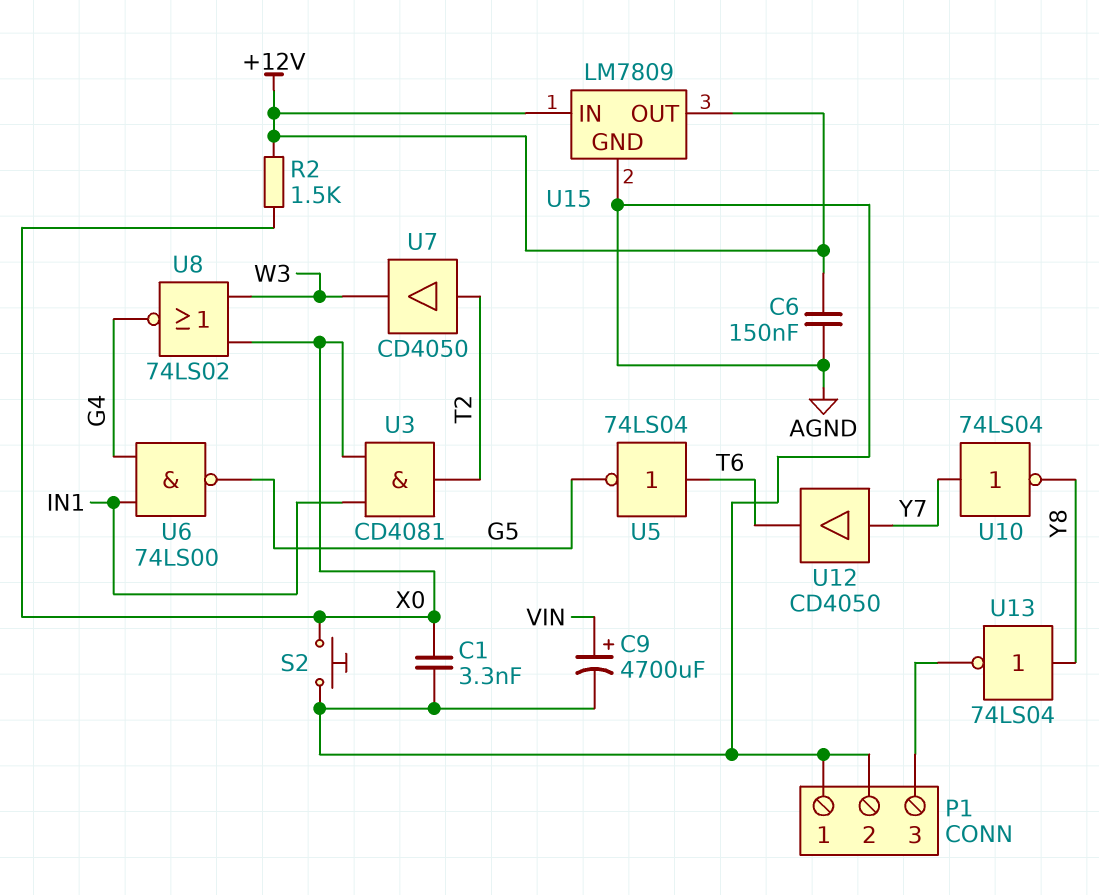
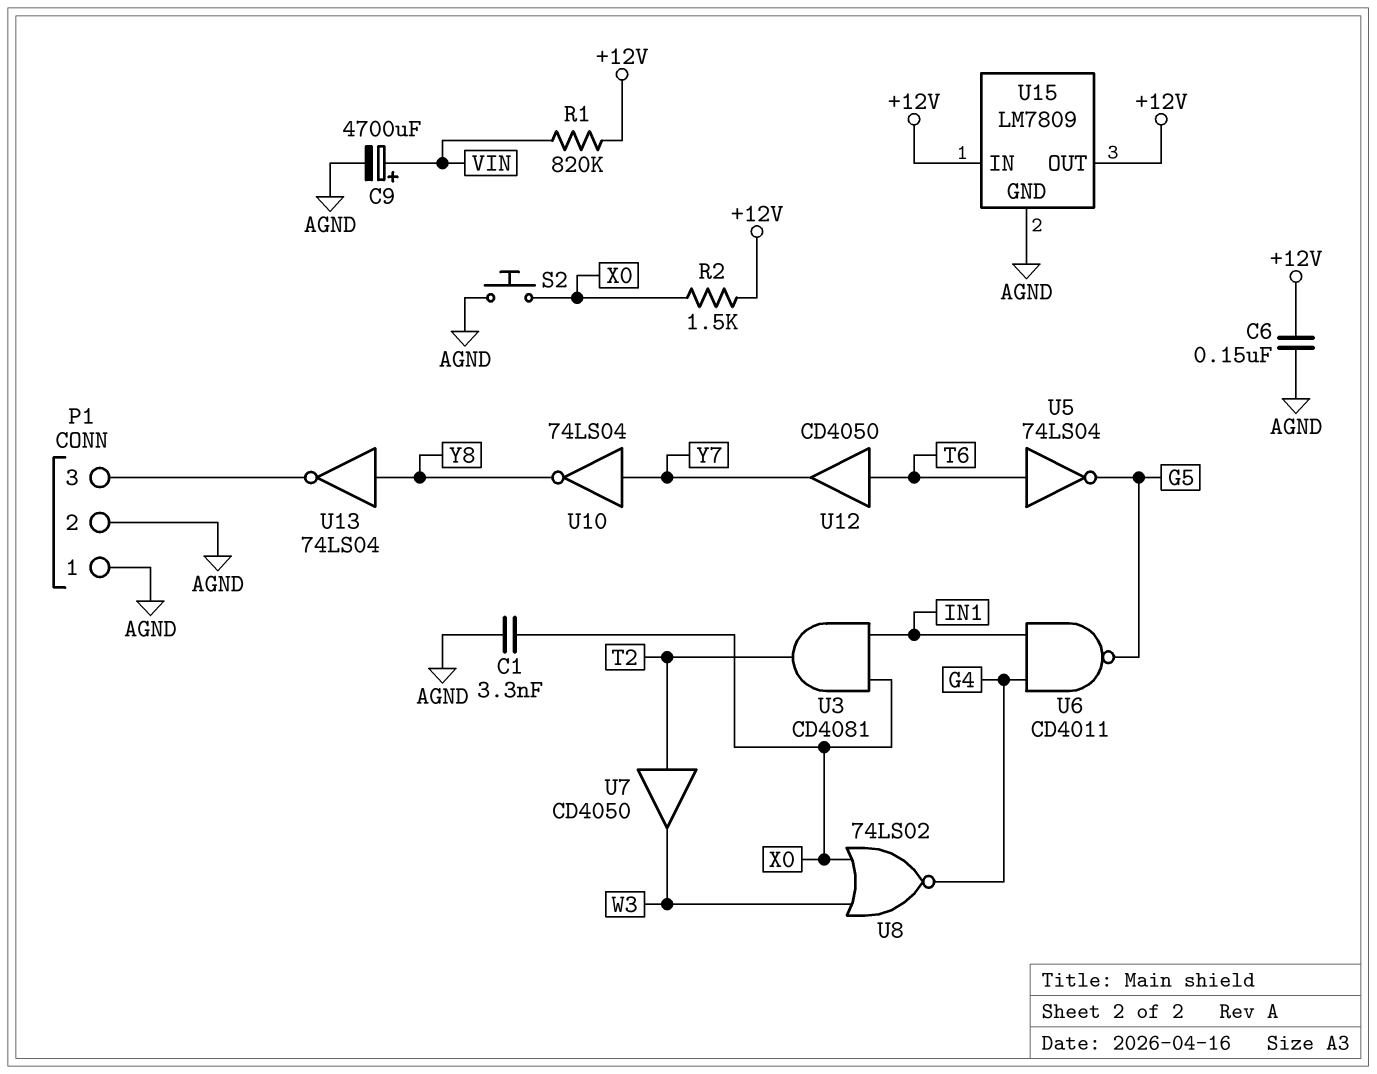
R1: none -> 820k (+12V, VIN)
U6: NAND 74LS00 (in G4, in IN1, out G5) -> NAND CD4011 (in G4, in IN1, out G5)
U12: buffer CD4050 (in Y7, out T6) -> buffer CD4050 (in T6, out Y7)

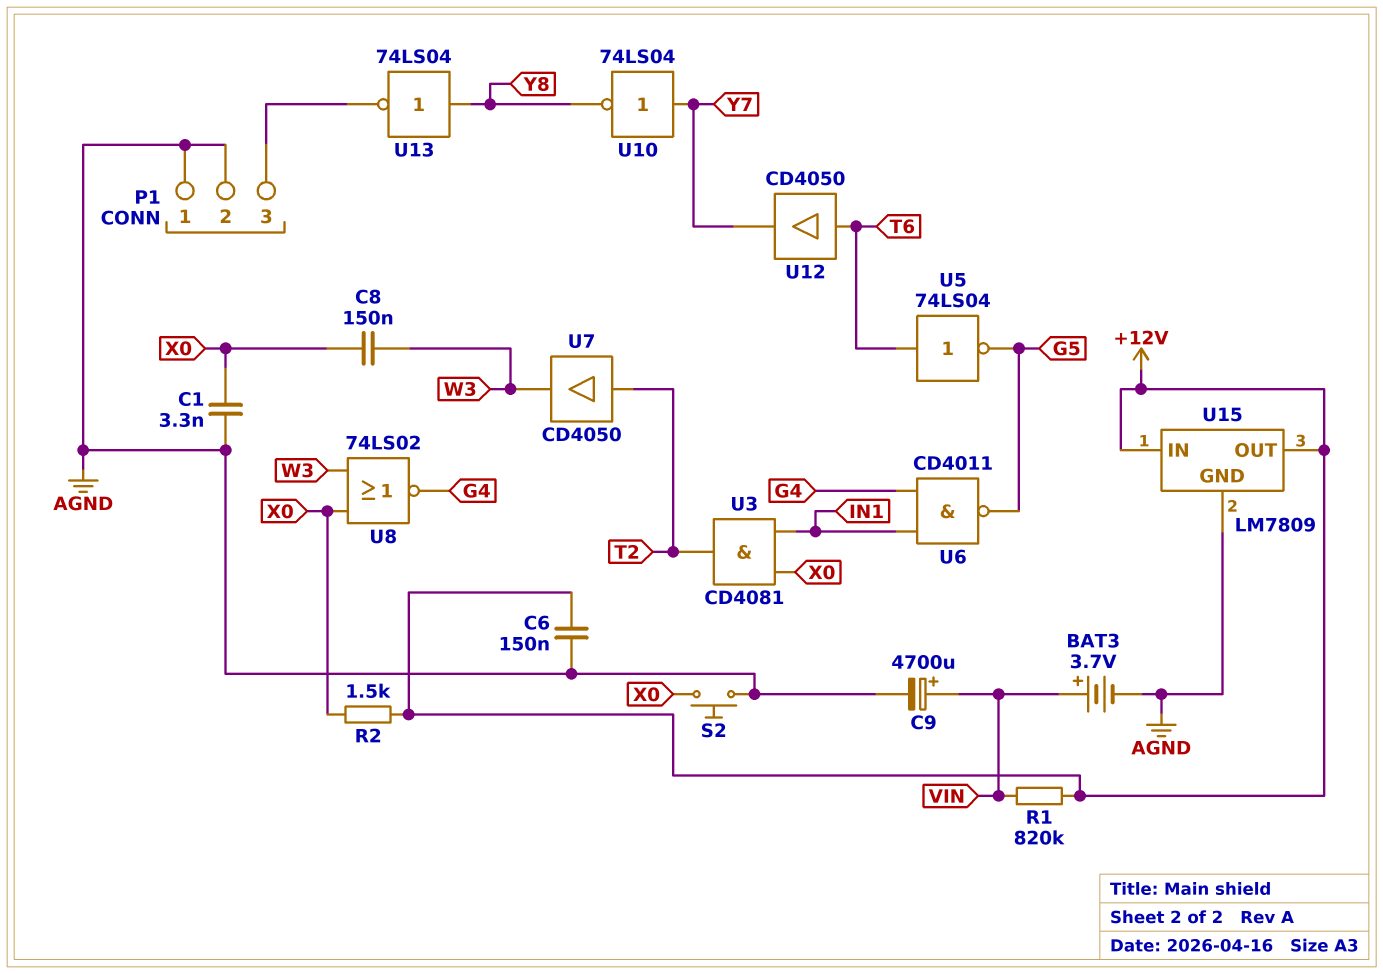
BAT3: none -> 3.7V (plus VIN, minus AGND)
C8: none -> 150nF (W3, X0)

